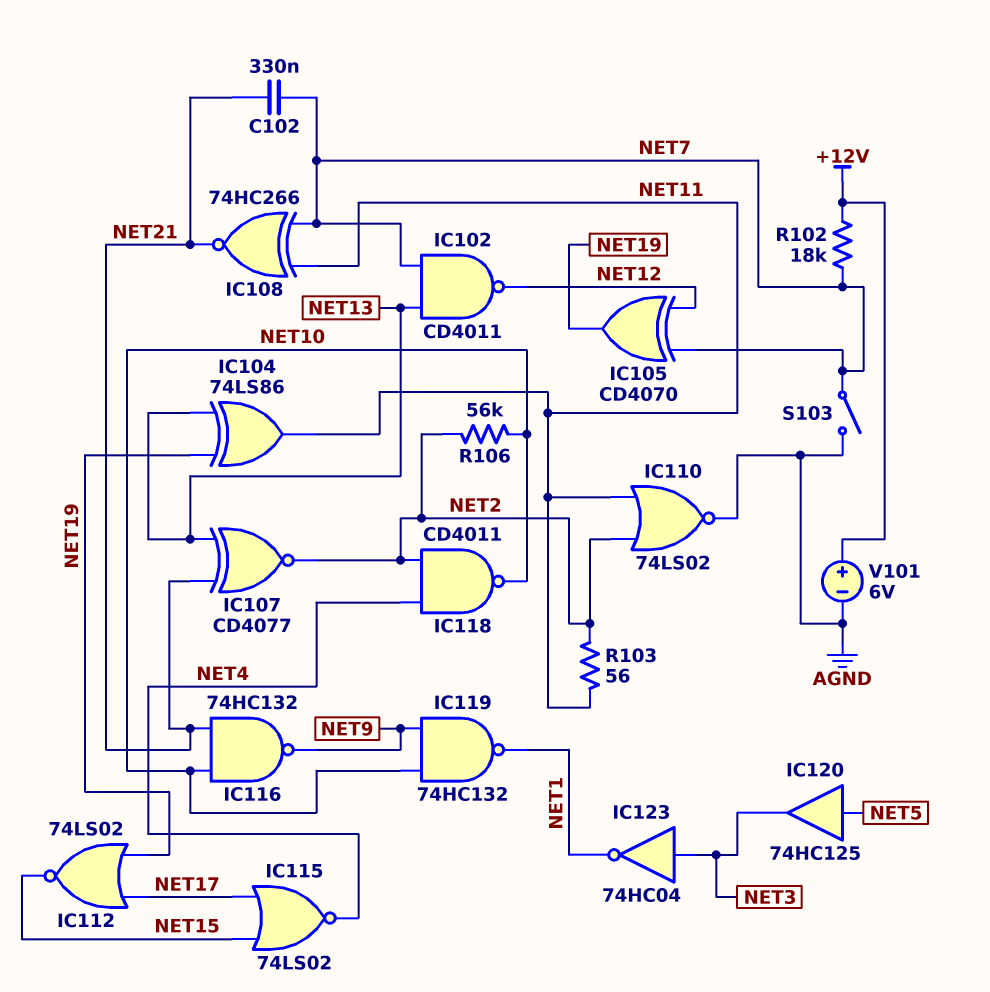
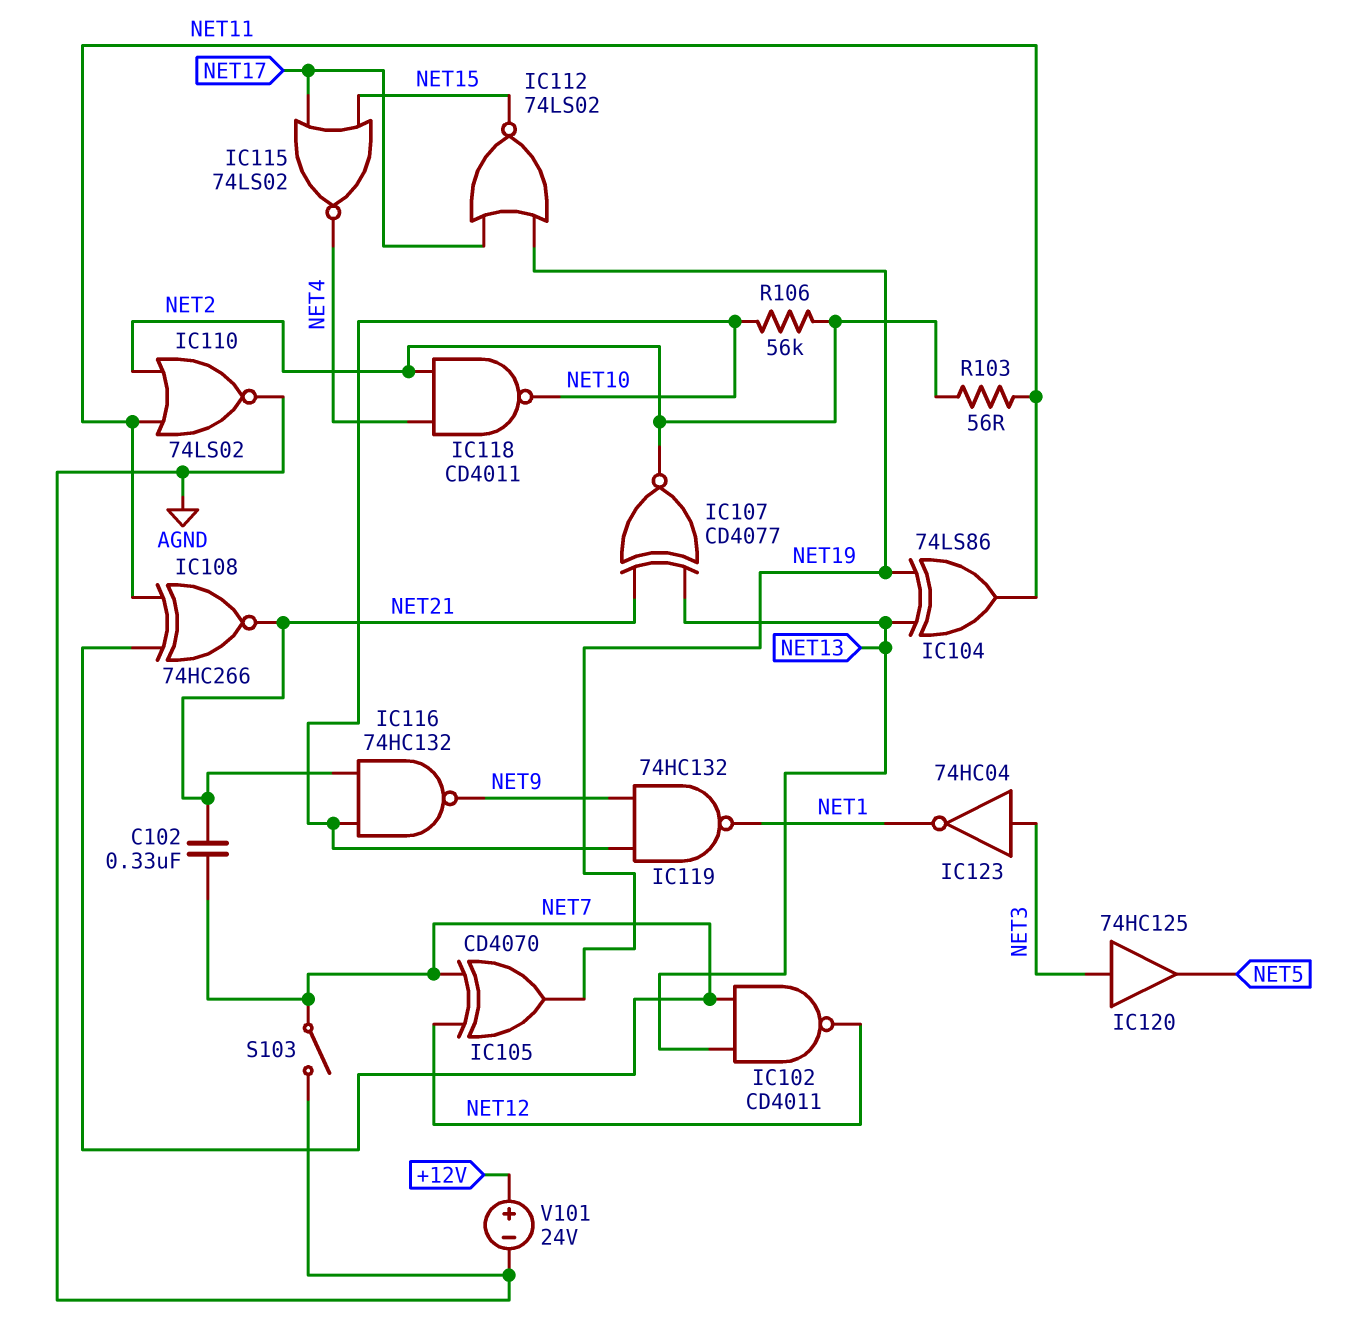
IC120: buffer 74HC125 (in NET5, out NET3) -> buffer 74HC125 (in NET3, out NET5)
R102: 18k (+12V, NET7) -> none
V101: 6V (plus +12V, minus AGND) -> 24V (plus +12V, minus AGND)

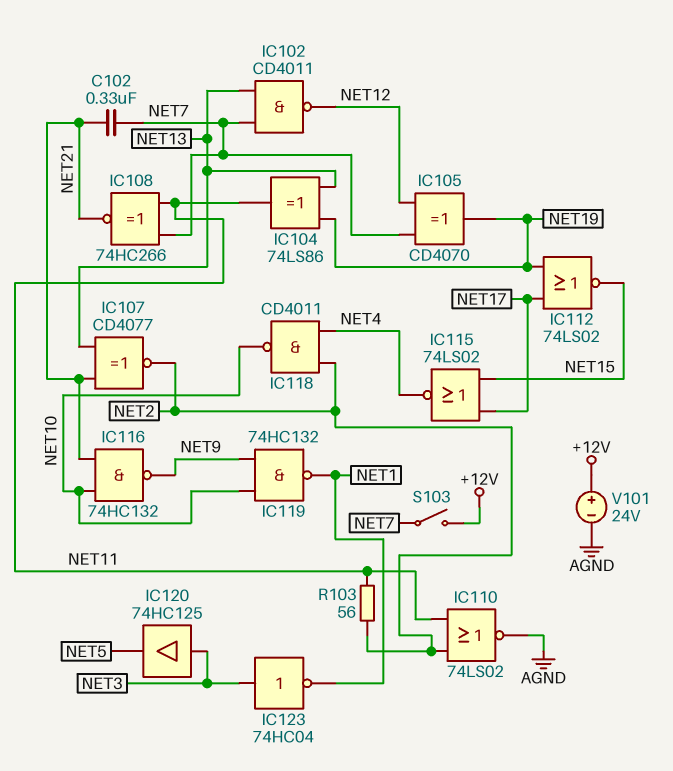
R106: 56k (NET2, NET10) -> none
S103: switch (AGND, NET7) -> switch (+12V, NET7)

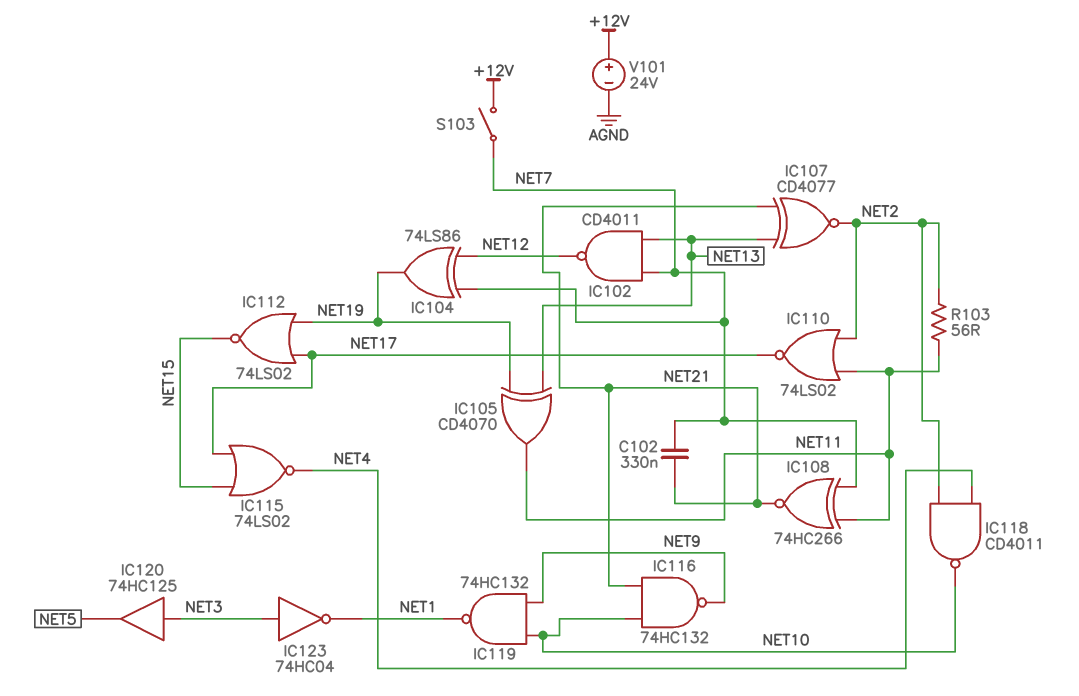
IC104: XOR 74LS86 (in NET13, in NET19, out NET11) -> XOR 74LS86 (in NET7, in NET12, out NET19)
IC105: XOR CD4070 (in NET7, in NET12, out NET19) -> XOR CD4070 (in NET13, in NET19, out NET11)
IC110: NOR 74LS02 (in NET2, in NET11, out AGND) -> NOR 74LS02 (in NET2, in NET11, out NET17)

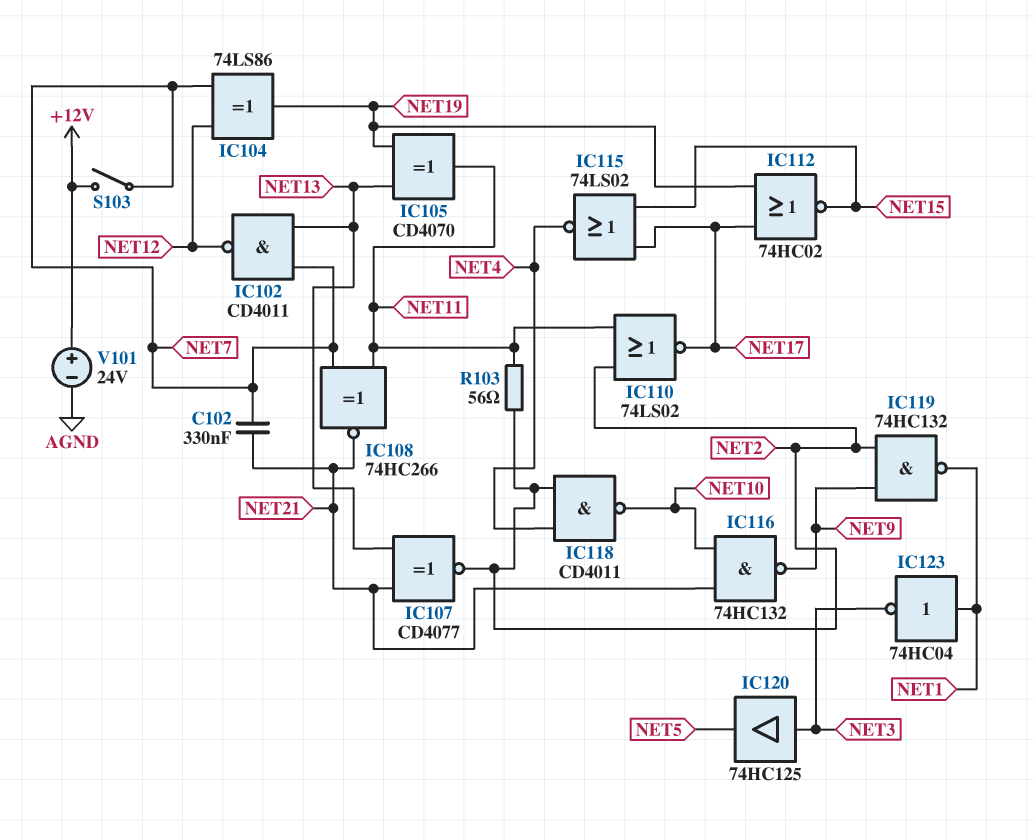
IC112: NOR 74LS02 (in NET17, in NET19, out NET15) -> NOR 74HC02 (in NET17, in NET19, out NET15)
IC119: NAND 74HC132 (in NET9, in NET10, out NET1) -> NAND 74HC132 (in NET2, in NET9, out NET1)
IC123: NOT 74HC04 (in NET3, out NET1) -> NOT 74HC04 (in NET1, out NET3)

